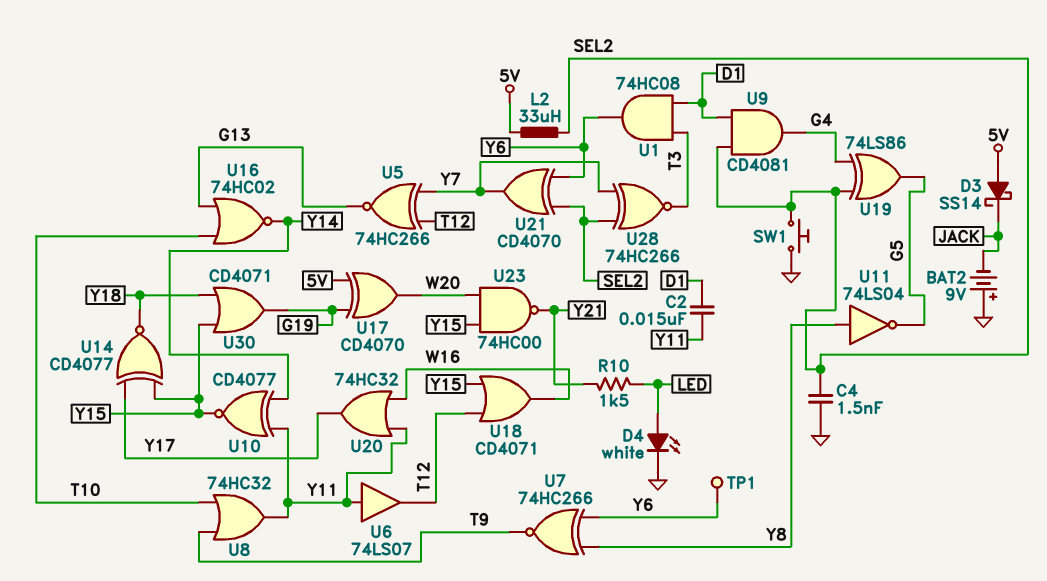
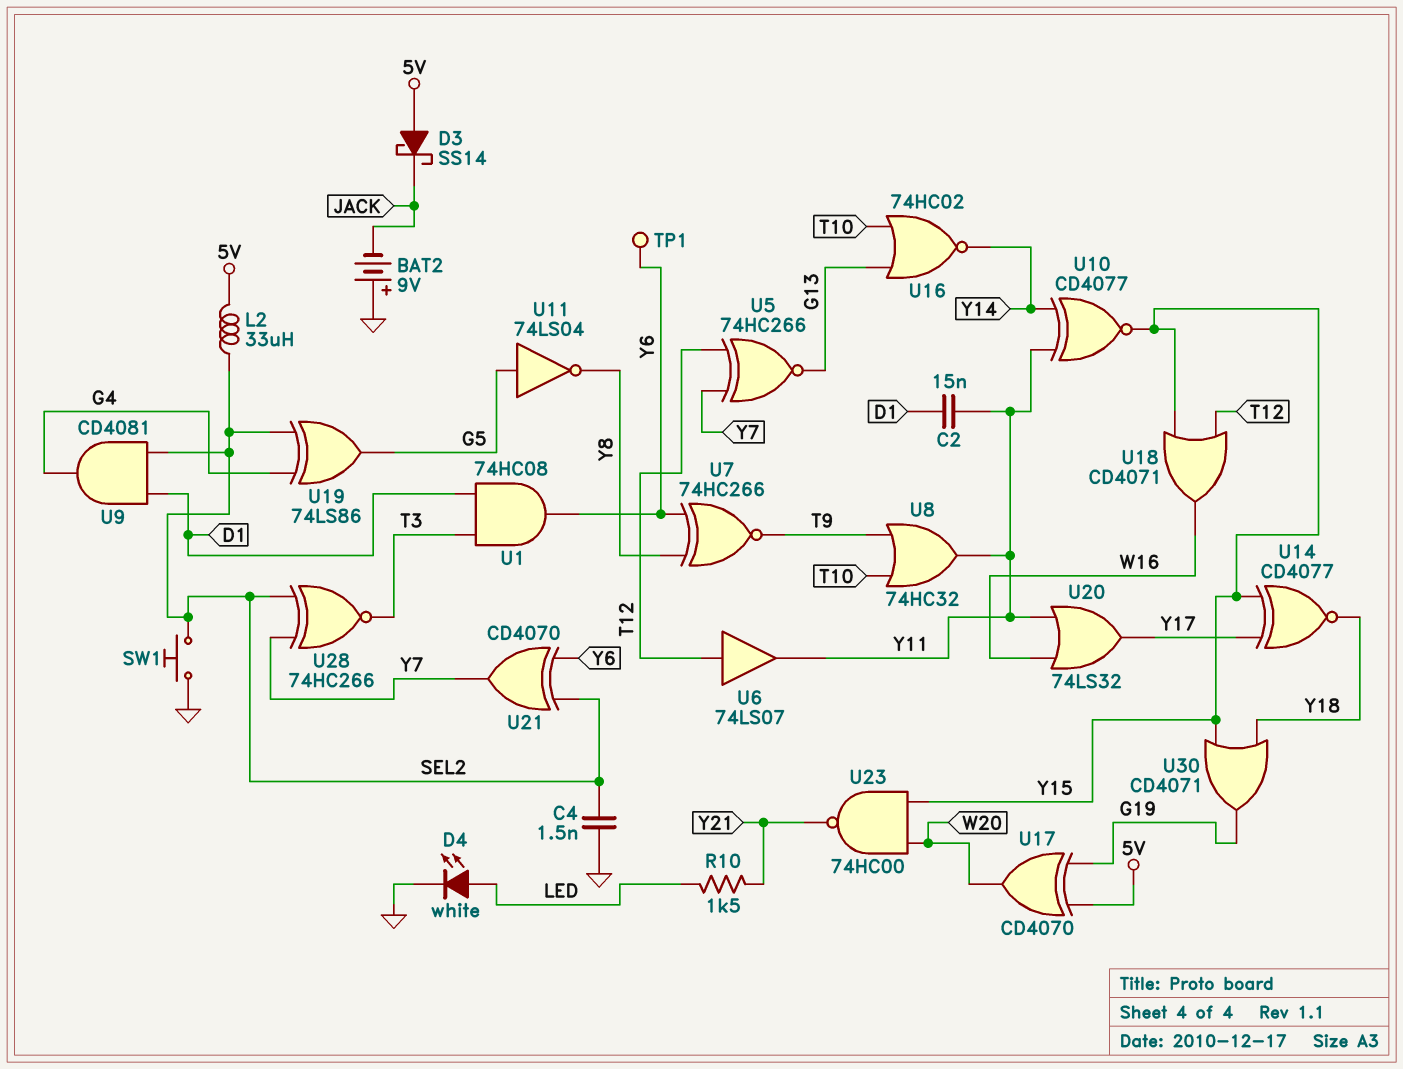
U6: buffer 74LS07 (in Y11, out T12) -> buffer 74LS07 (in T12, out Y11)
U11: NOT 74LS04 (in Y8, out G5) -> NOT 74LS04 (in G5, out Y8)
U20: OR 74HC32 (in W16, in Y11, out Y17) -> OR 74LS32 (in W16, in Y11, out Y17)

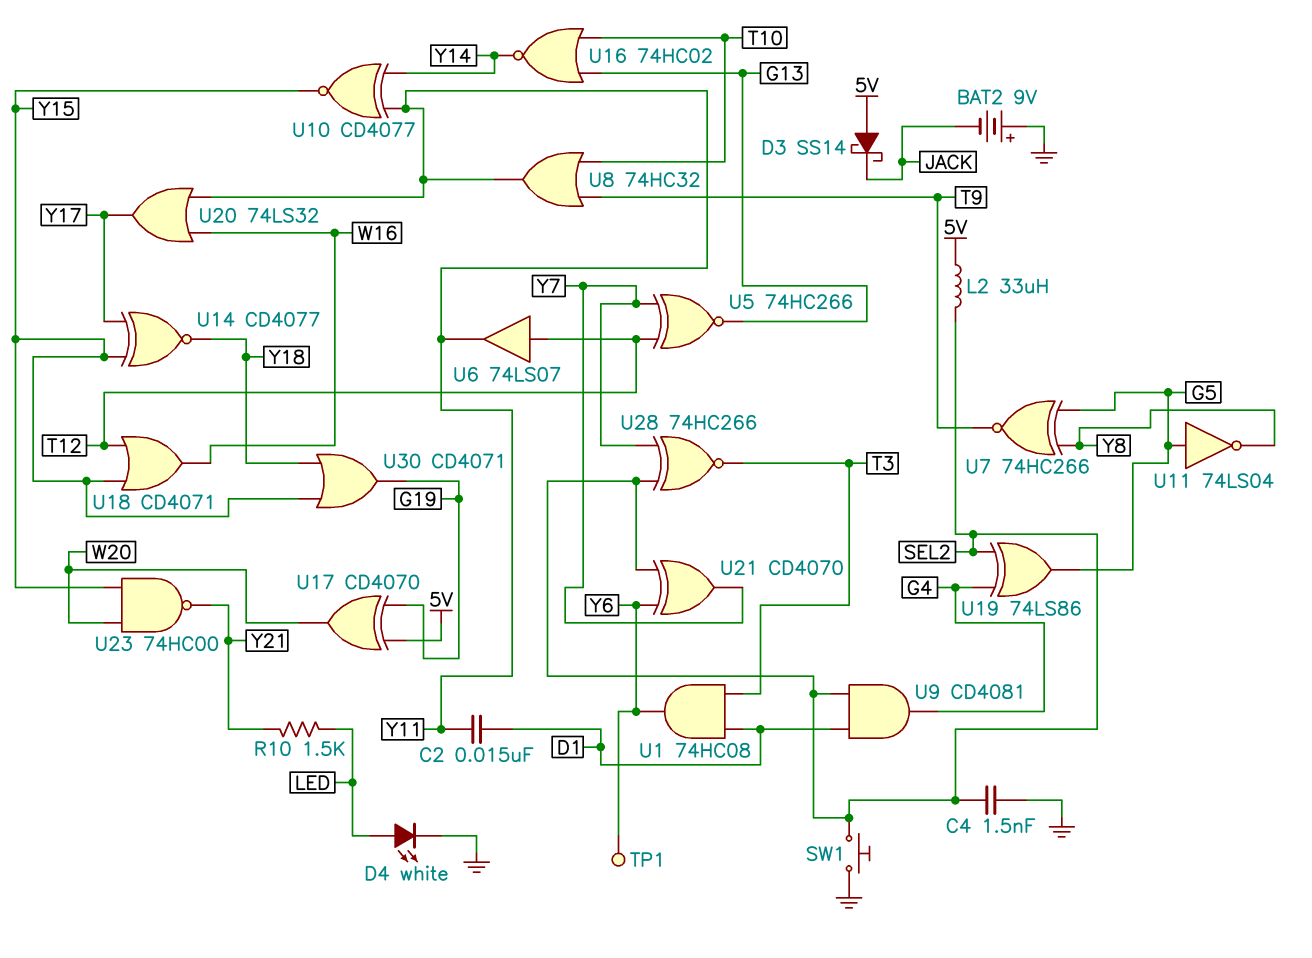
U7: XNOR 74HC266 (in Y6, in Y8, out T9) -> XNOR 74HC266 (in G5, in Y8, out T9)

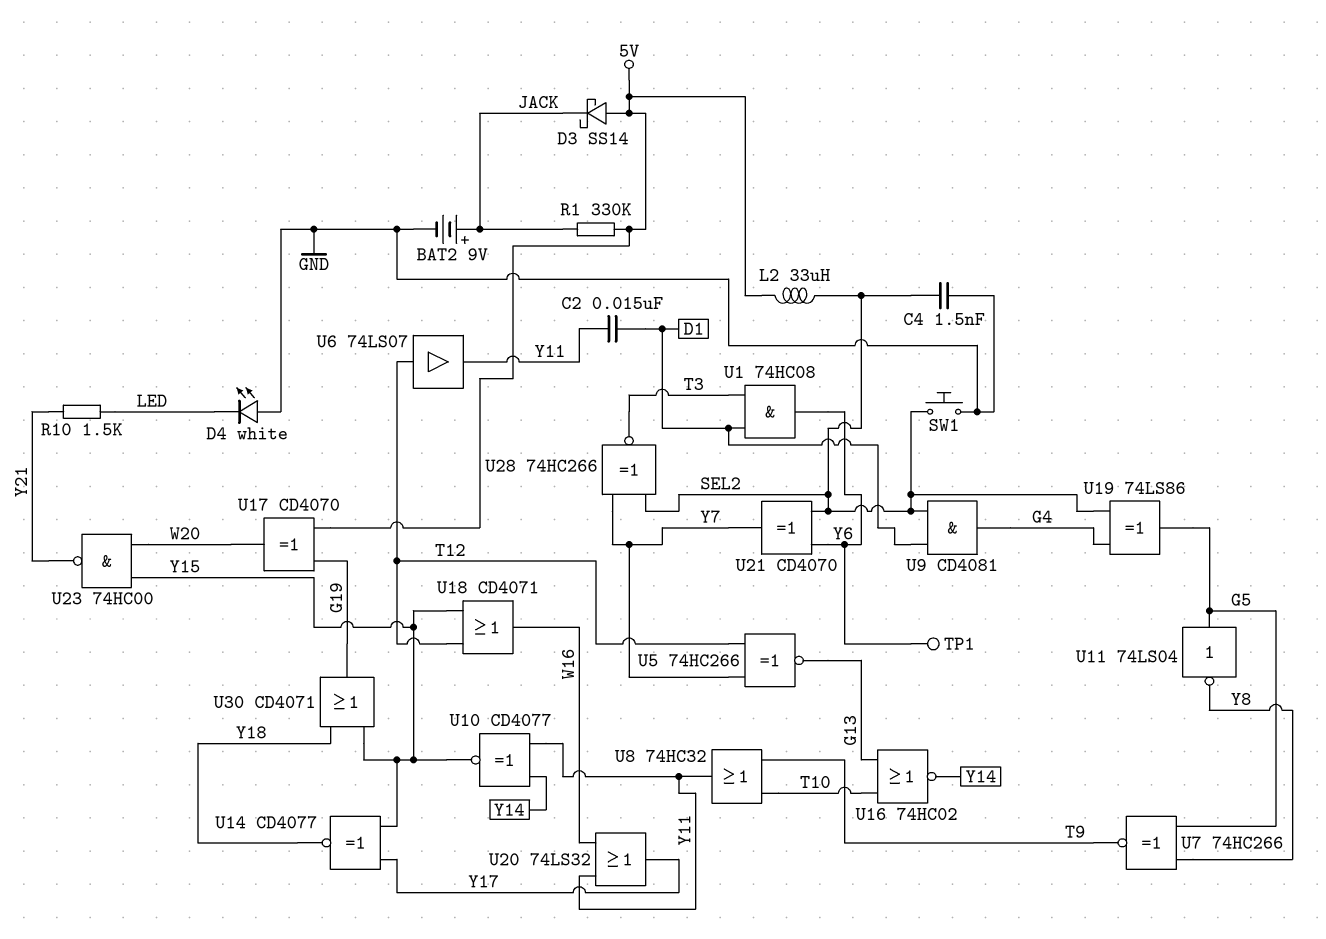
BAT2: 9V (plus GND, minus JACK) -> 9V (plus JACK, minus GND)
D4: LED white (A LED, K GND) -> LED white (A GND, K LED)
R1: none -> 330k (5V, JACK)

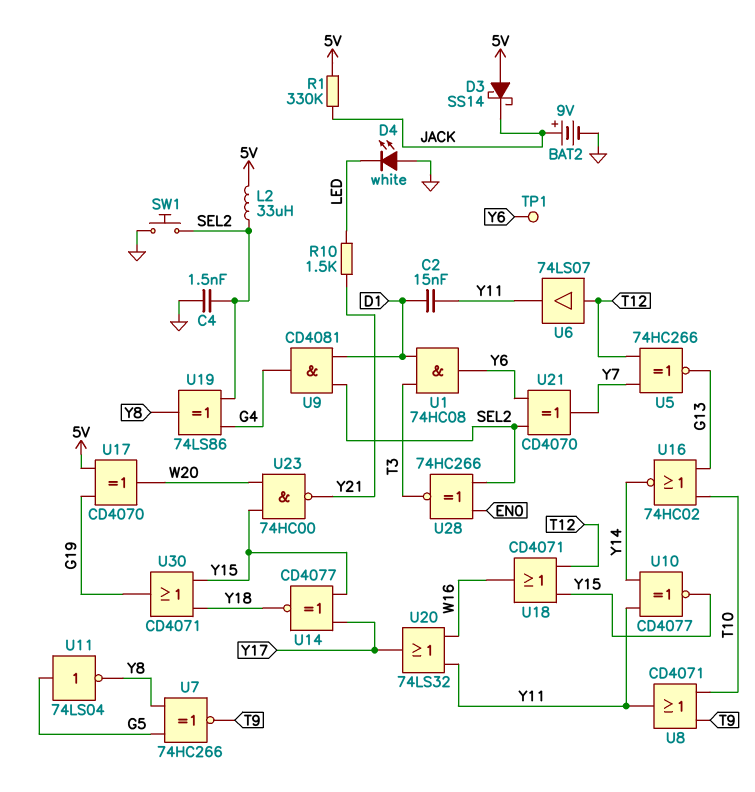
U8: OR 74HC32 (in T9, in T10, out Y11) -> OR CD4071 (in T9, in T10, out Y11)
U19: XOR 74LS86 (in G4, in SEL2, out G5) -> XOR 74LS86 (in G4, in SEL2, out Y8)
U28: XNOR 74HC266 (in SEL2, in Y7, out T3) -> XNOR 74HC266 (in EN0, in SEL2, out T3)

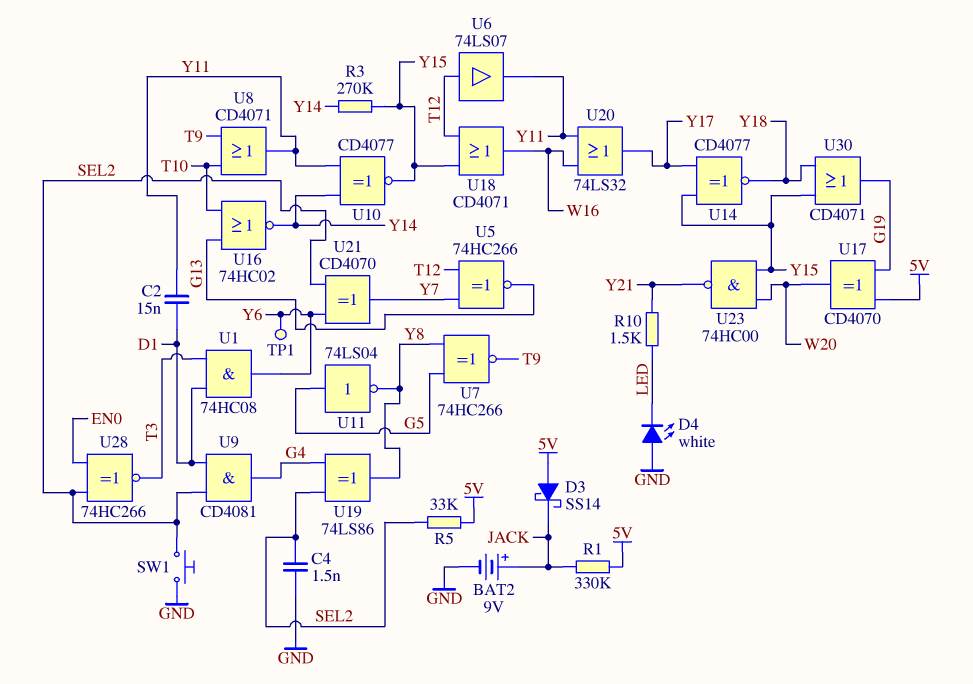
L2: 33uH (5V, SEL2) -> none
R3: none -> 270k (Y14, Y15)
R5: none -> 33k (5V, SEL2)

